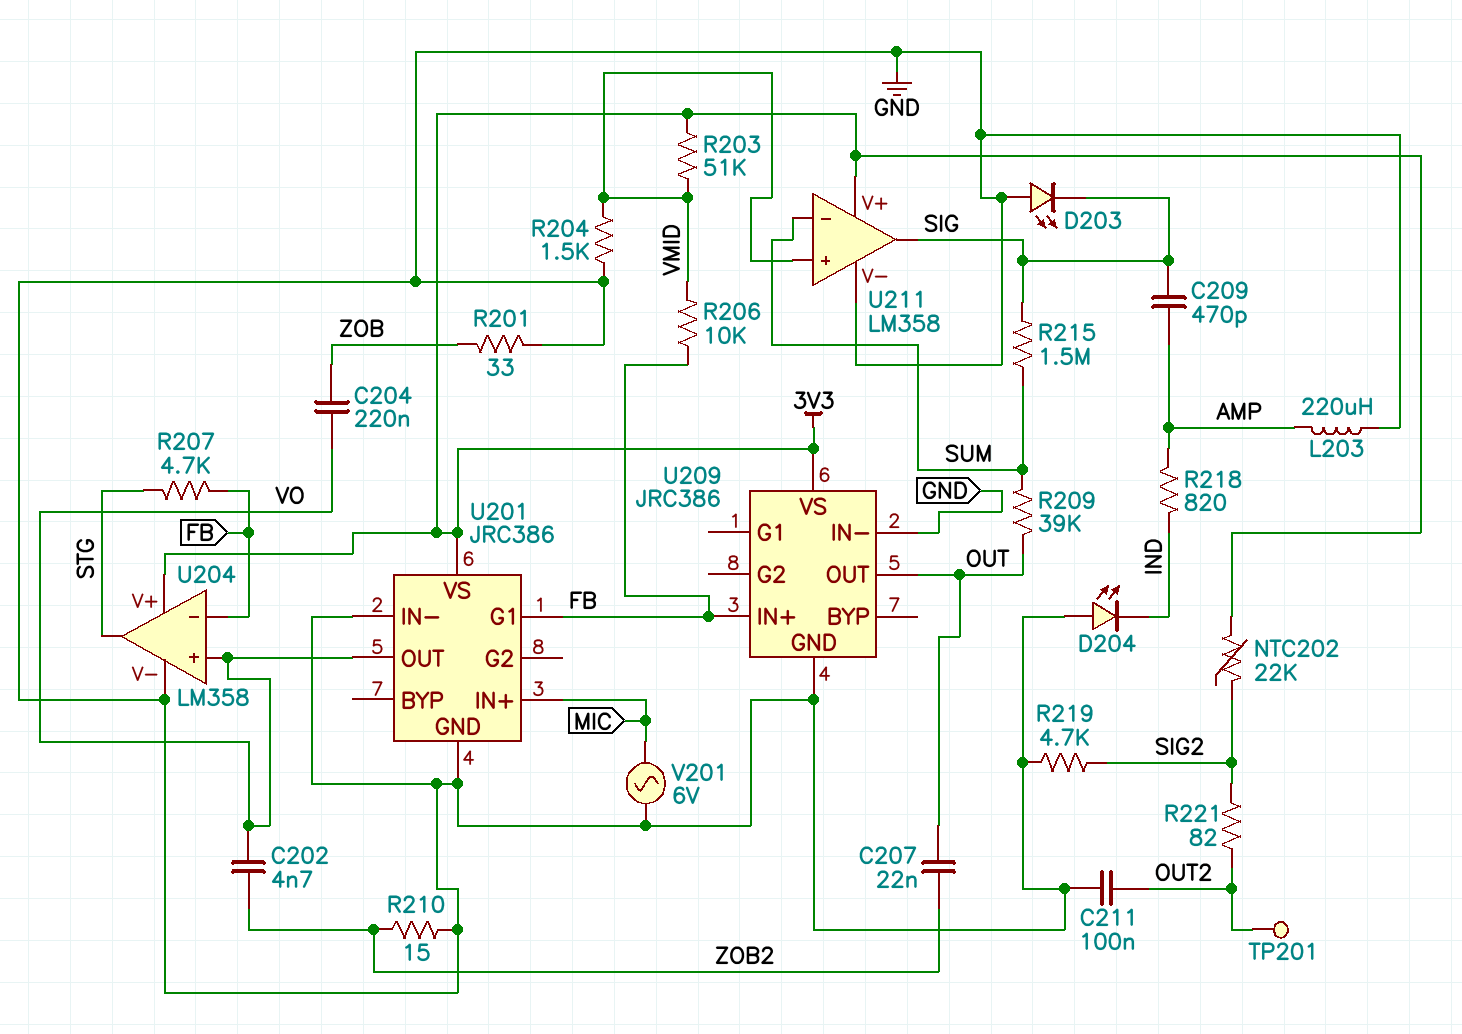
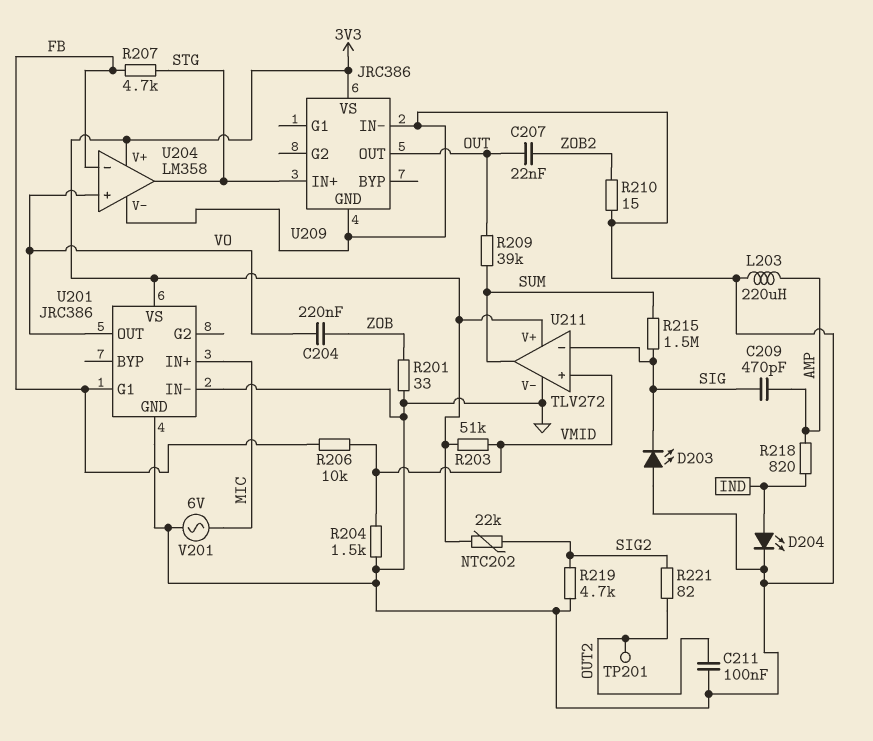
C202: 4.7nF (VO, ZOB2) -> none
D204: LED (A GND, K IND) -> LED (A IND, K GND)
U209 pin IN+: FB -> STG
U211: LM358 -> TLV272
U211 pin in-: SUM -> SIG
U211 pin out: SIG -> SUM

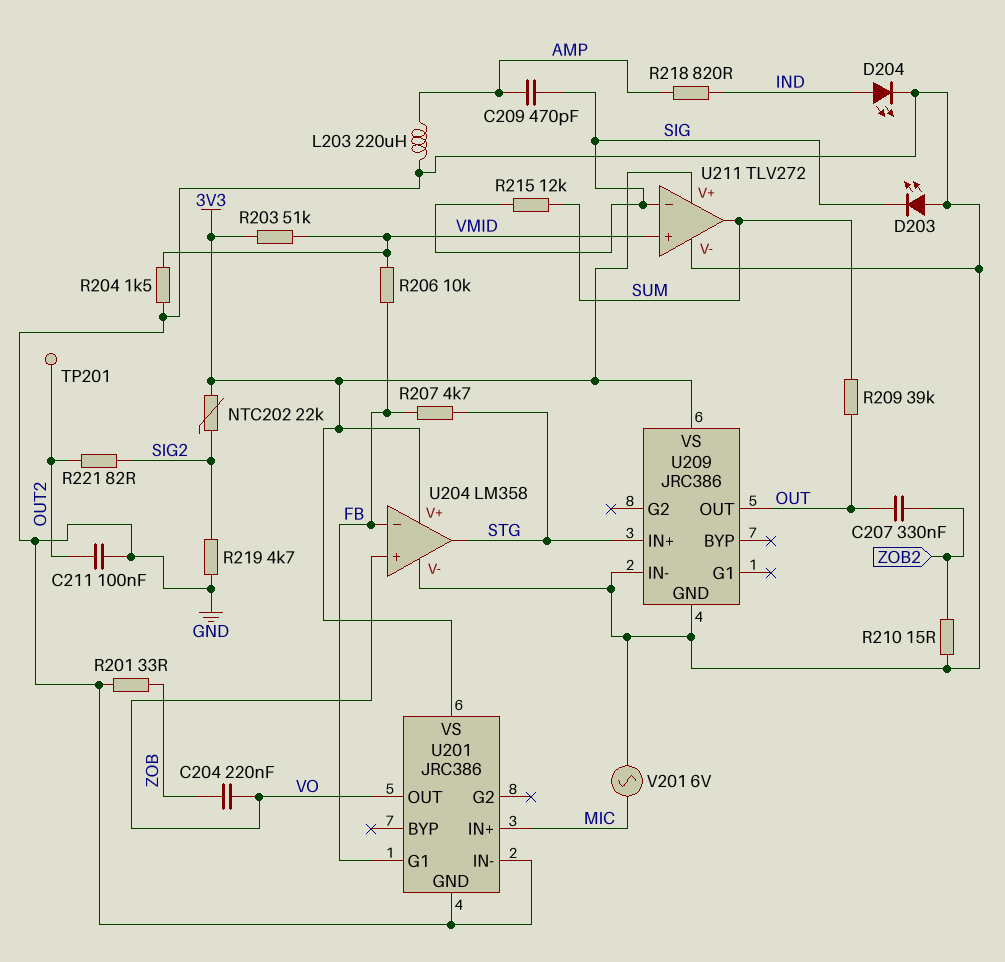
C207: 22nF (OUT, ZOB2) -> 330nF (OUT, ZOB2)
R215: 1.5M (SIG, SUM) -> 12k (SIG, SUM)

